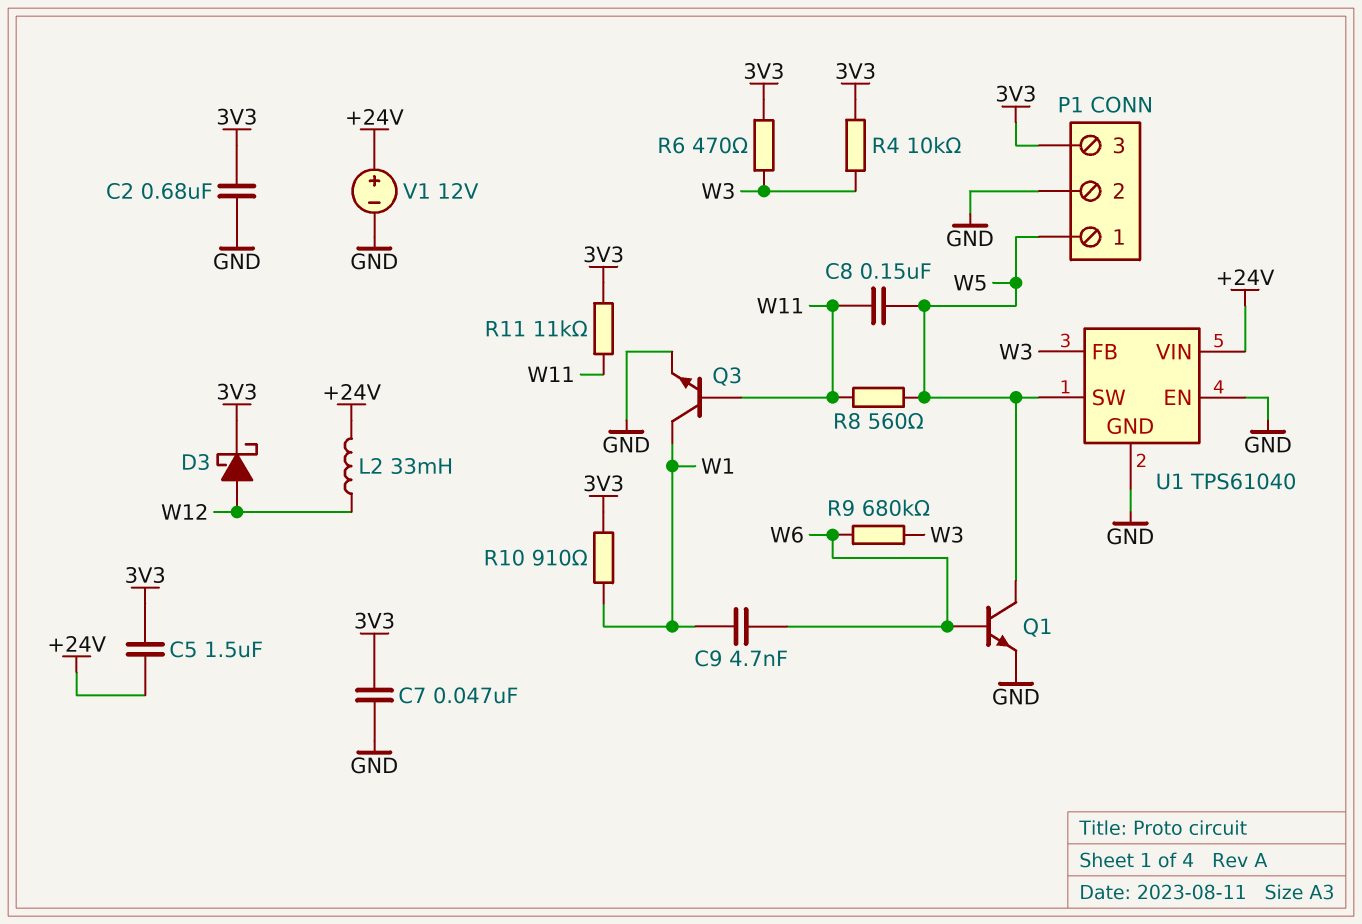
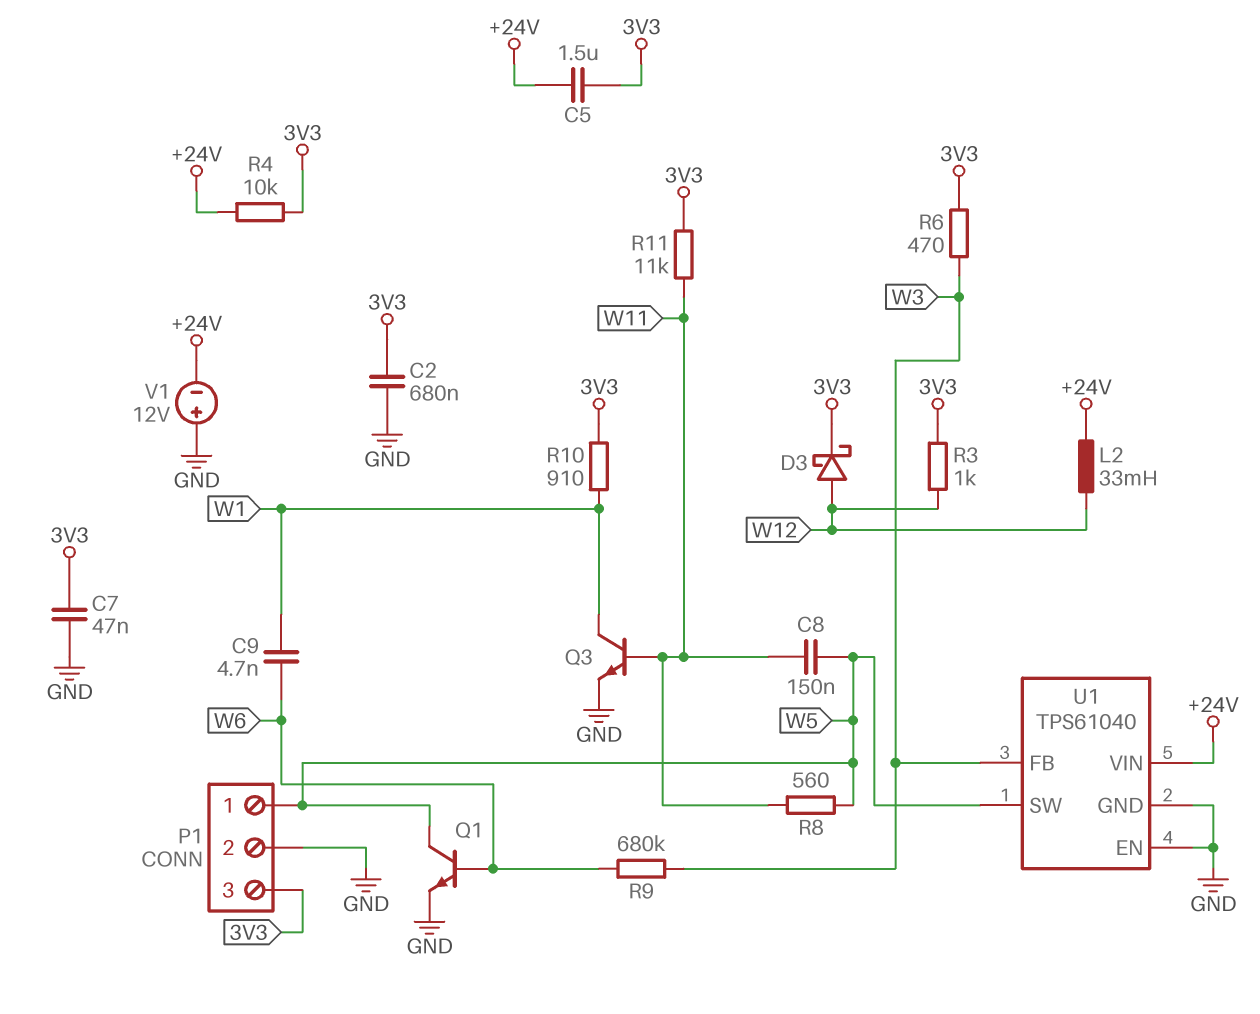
R3: none -> 1k (3V3, W12)
R4: 10k (3V3, W3) -> 10k (+24V, 3V3)
V1: 12V (plus +24V, minus GND) -> 12V (plus GND, minus +24V)

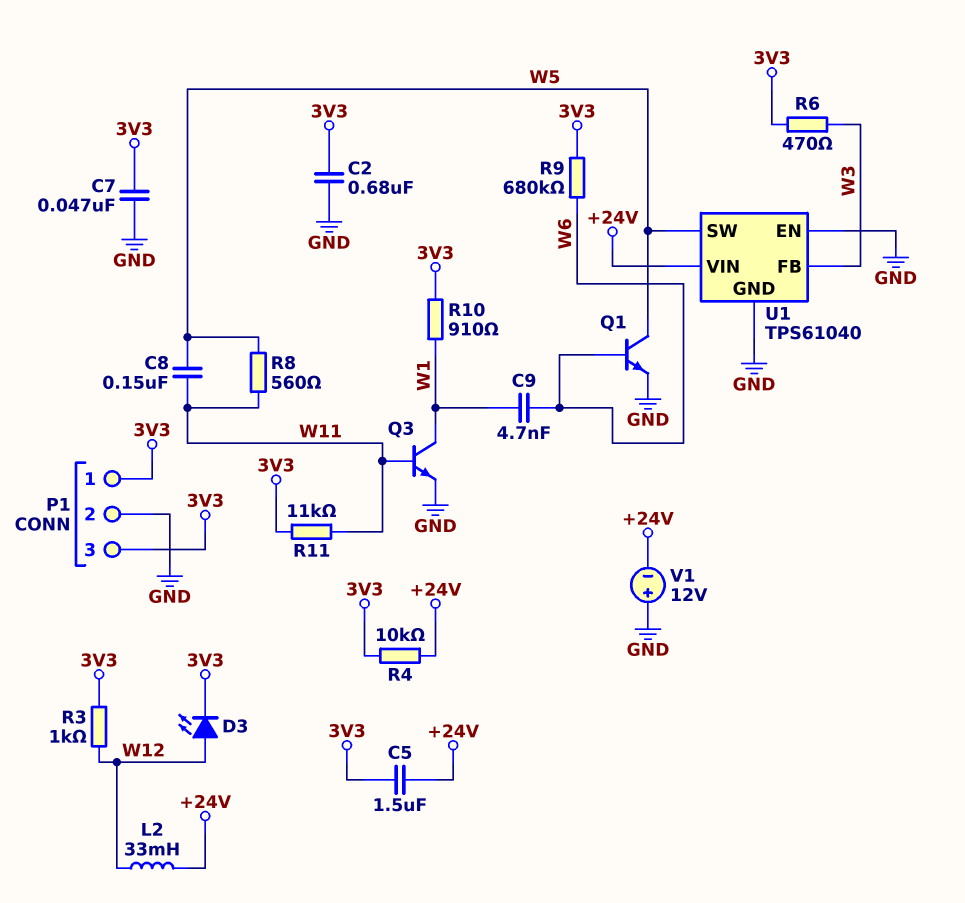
D3: schottky (A W12, K 3V3) -> LED (A W12, K 3V3)
P1 pin 1: W5 -> 3V3
R9: 680k (W3, W6) -> 680k (3V3, W6)

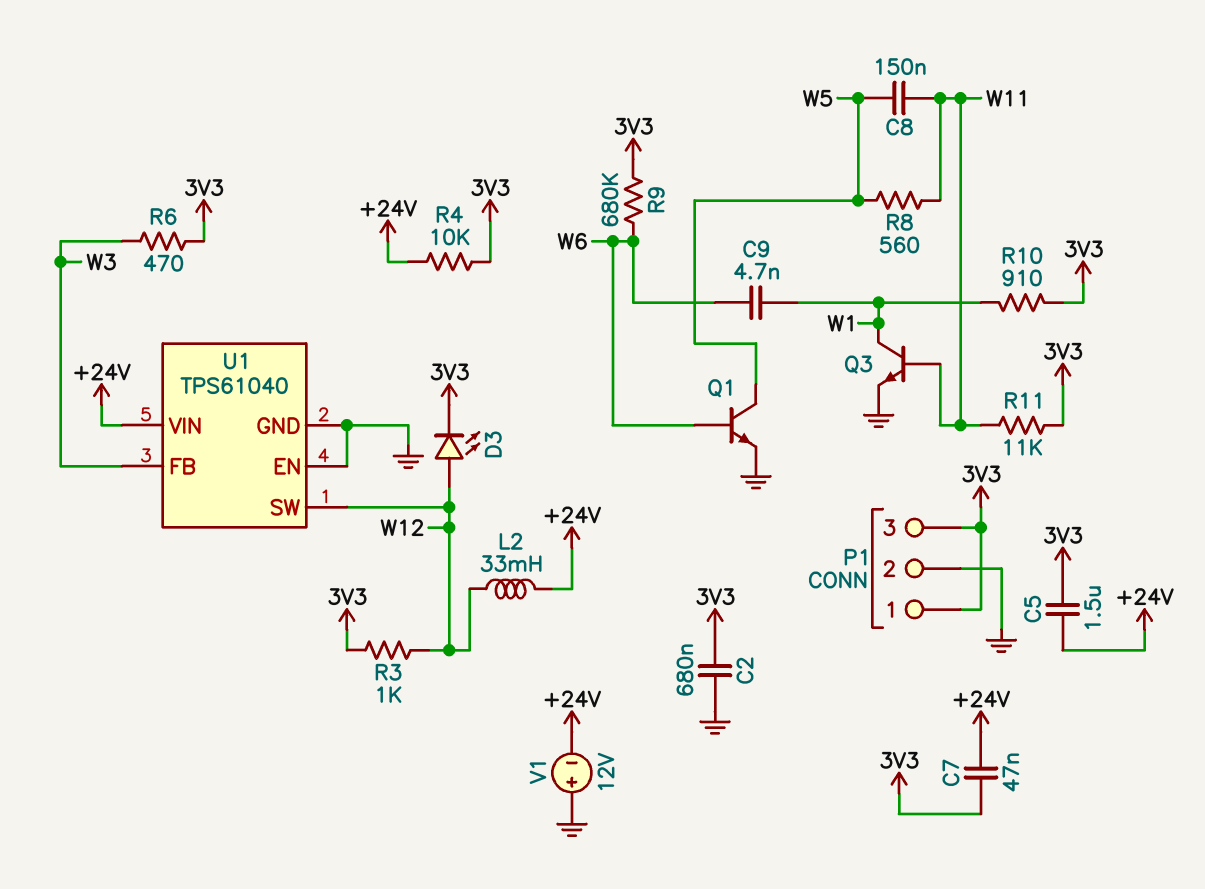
C7: 47nF (3V3, GND) -> 47nF (+24V, 3V3)
U1 pin SW: W5 -> W12

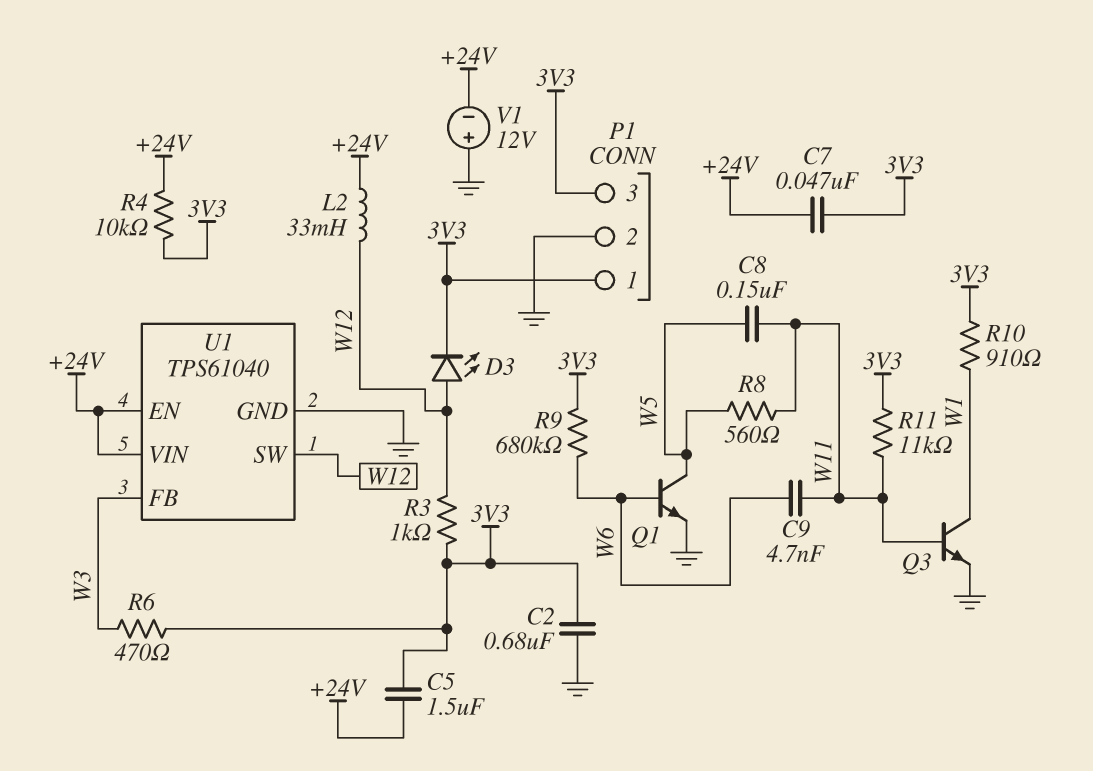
C9: 4.7nF (W1, W6) -> 4.7nF (W6, W11)
U1 pin EN: GND -> +24V

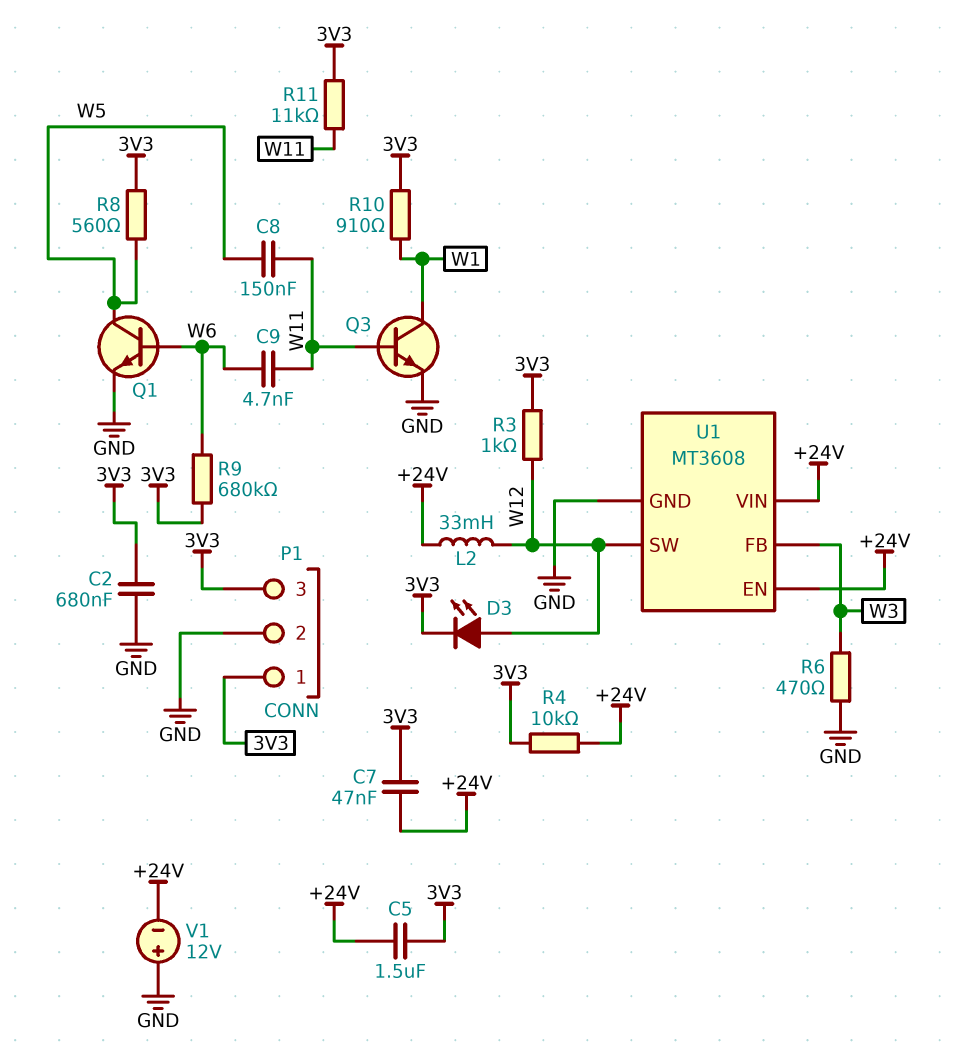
R6: 470 (3V3, W3) -> 470 (GND, W3)
R8: 560 (W5, W11) -> 560 (3V3, W5)
U1: TPS61040 -> MT3608

